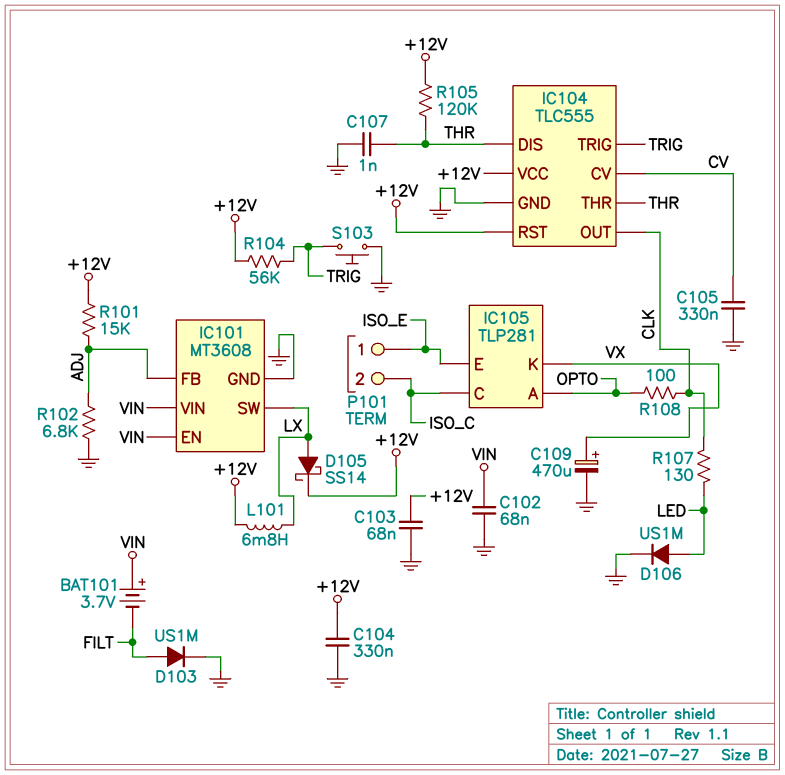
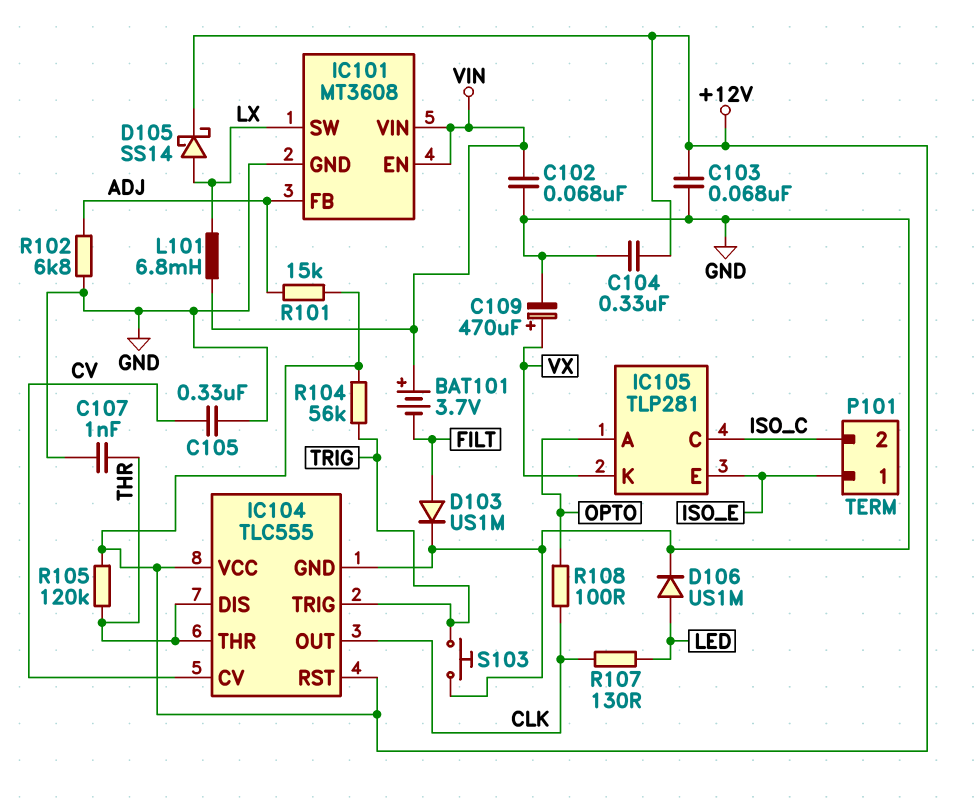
L101: 6.8mH (+12V, LX) -> 6.8mH (LX, VIN)

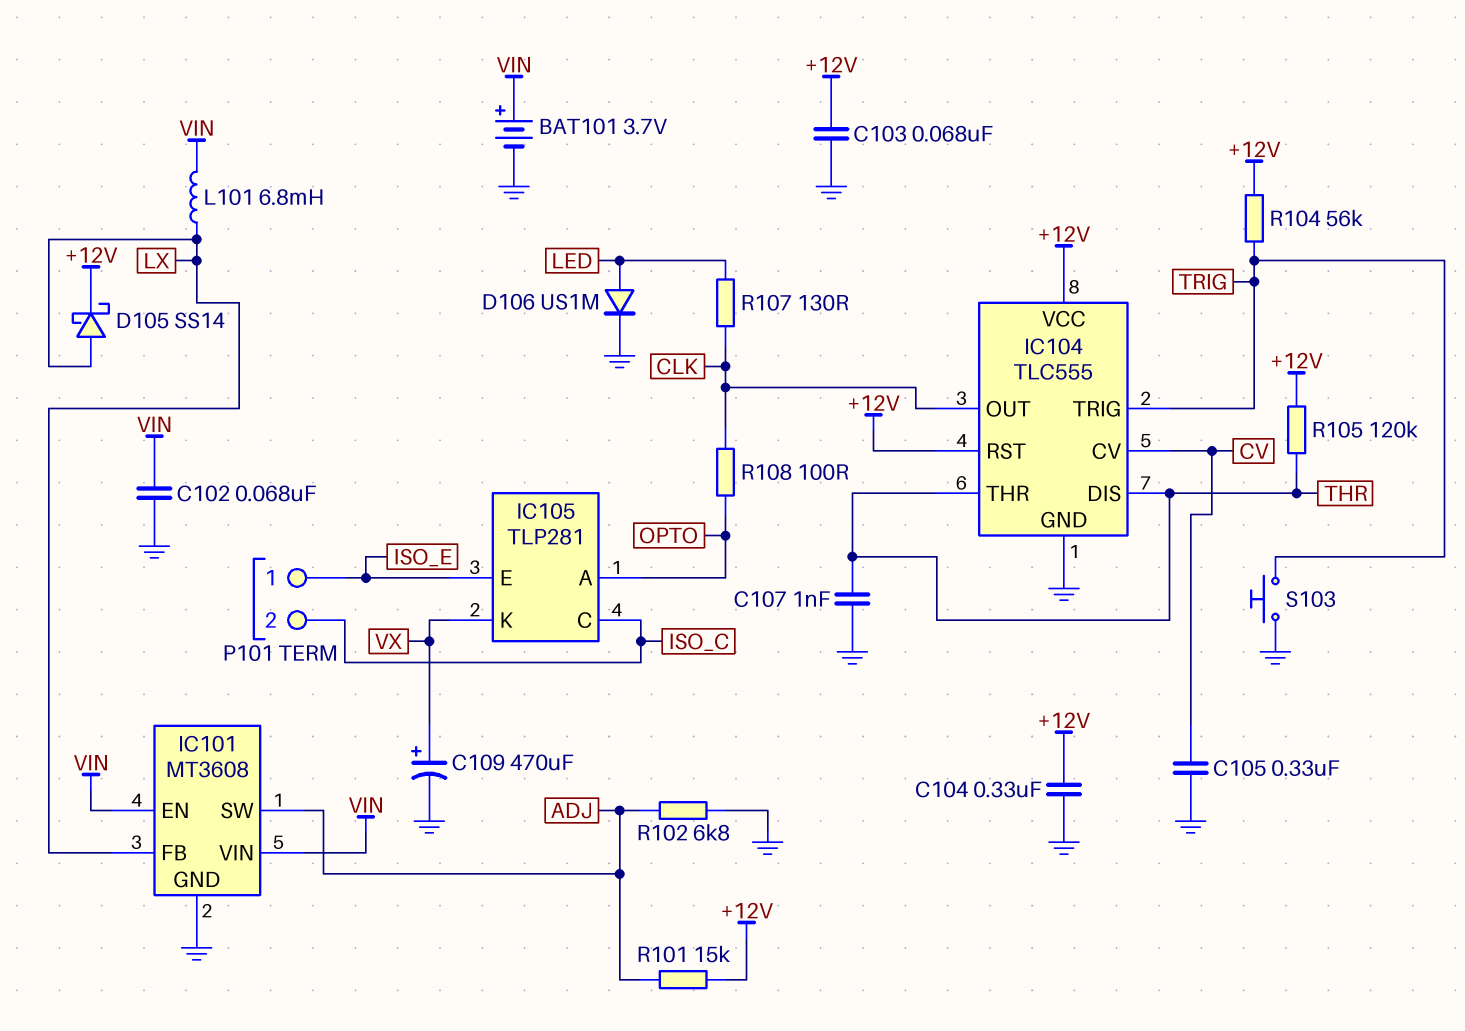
BAT101: 3.7V (plus VIN, minus FILT) -> 3.7V (plus VIN, minus GND)
D103: diode US1M (A FILT, K GND) -> none
IC101 pin FB: ADJ -> LX
IC101 pin SW: LX -> ADJ

